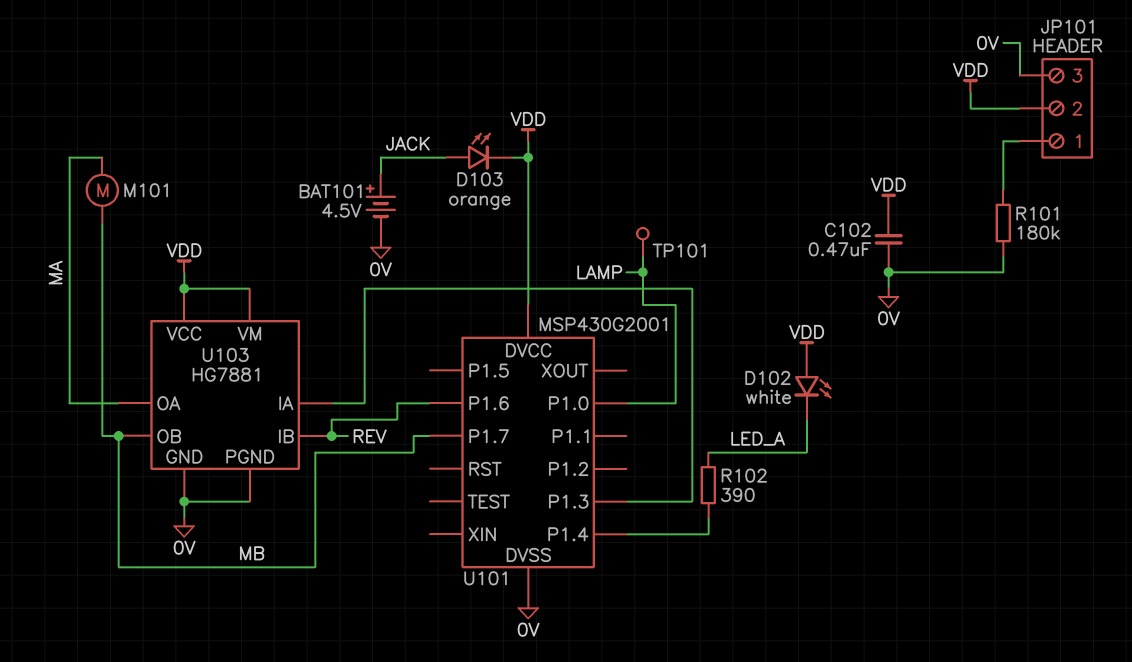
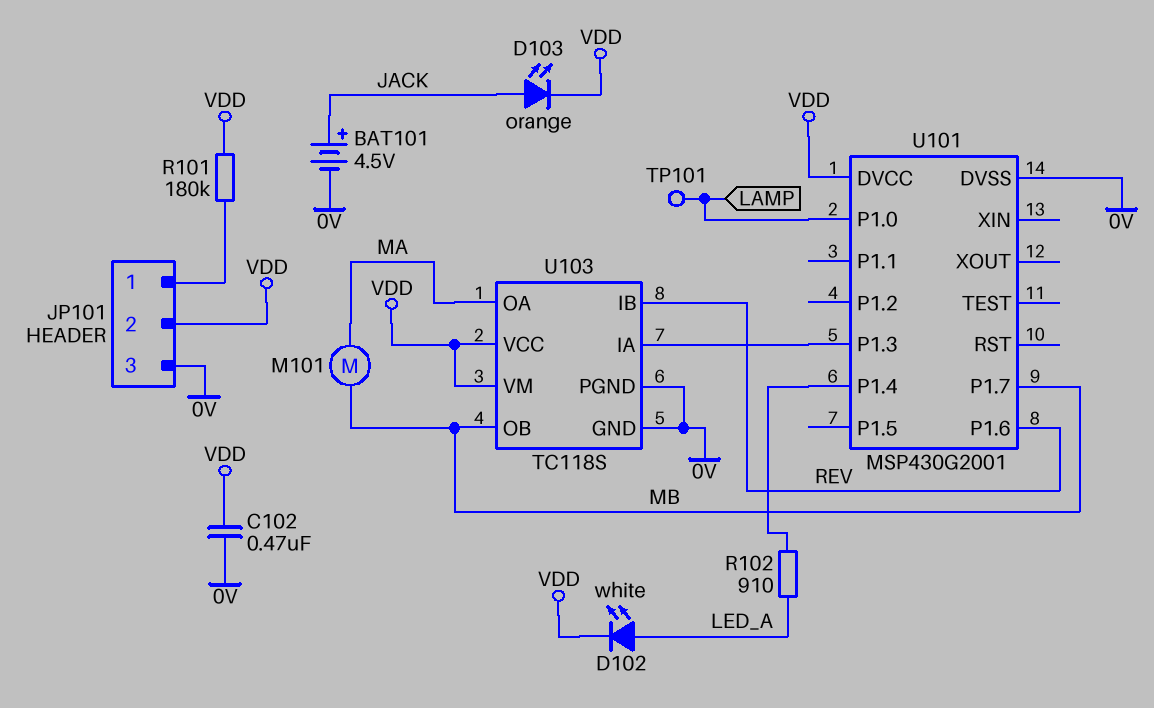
D102: LED white (A VDD, K LED_A) -> LED white (A LED_A, K VDD)
R101: 180k (0V, JP101/1) -> 180k (JP101/1, VDD)
R102: 390 (LED_A, U101/P1.4) -> 910 (LED_A, U101/P1.4)
U103: HG7881 -> TC118S

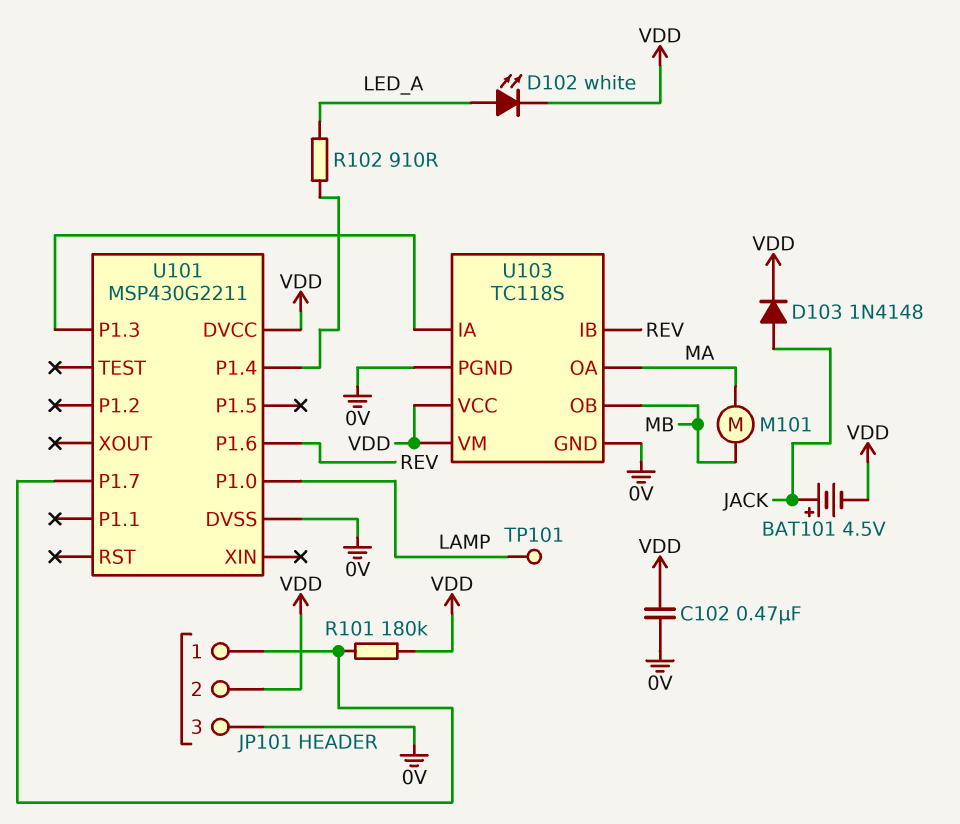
BAT101: 4.5V (plus JACK, minus 0V) -> 4.5V (plus JACK, minus VDD)
D103: LED orange (A JACK, K VDD) -> diode 1N4148 (A JACK, K VDD)
U101: MSP430G2001 -> MSP430G2211
U101 pin P1.7: MB -> JP101/1

